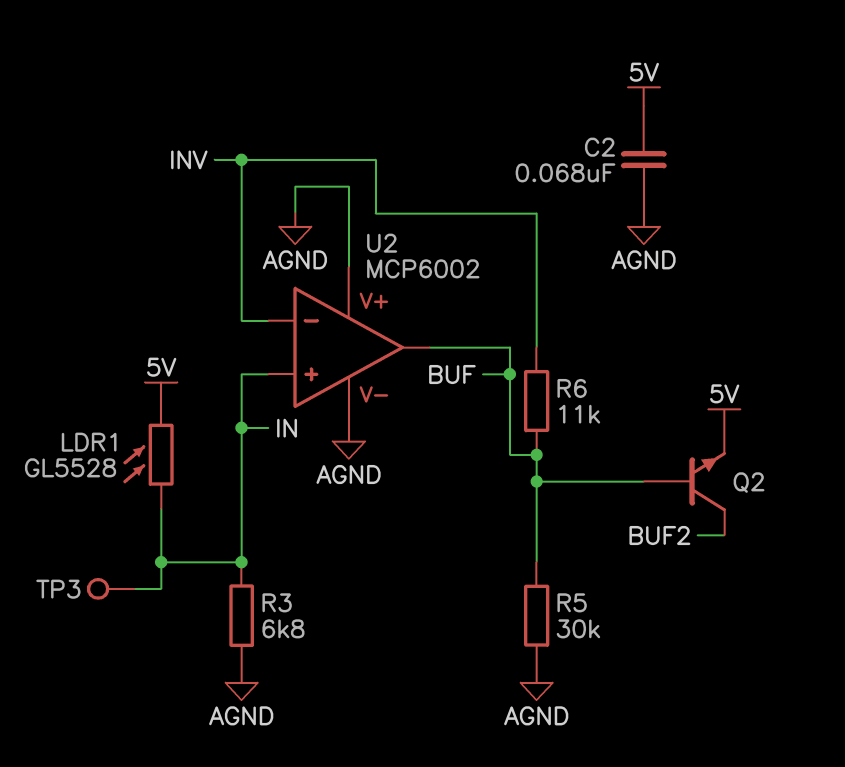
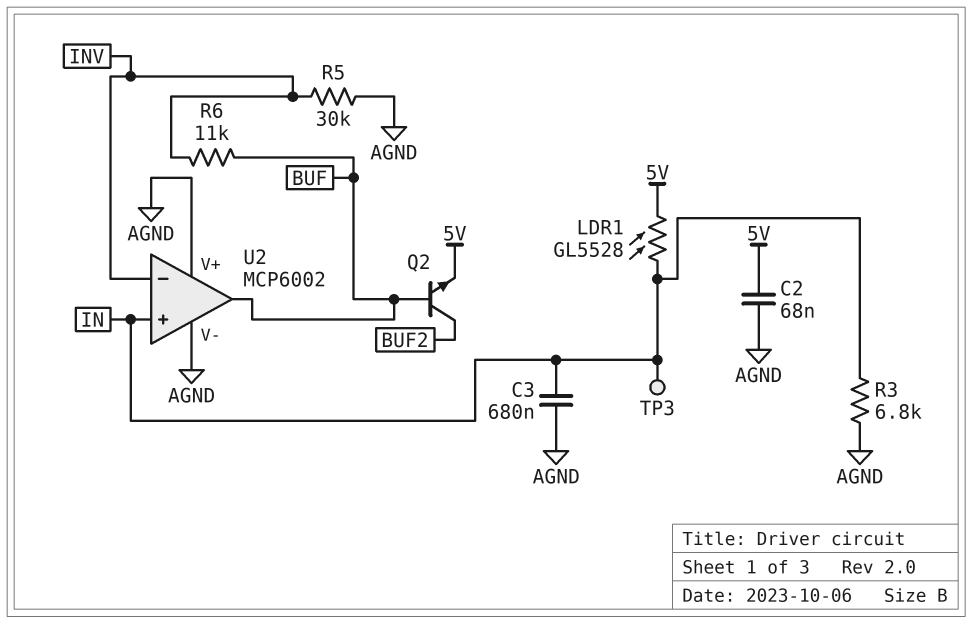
C3: none -> 680nF (AGND, IN)
R5: 30k (AGND, BUF) -> 30k (AGND, INV)

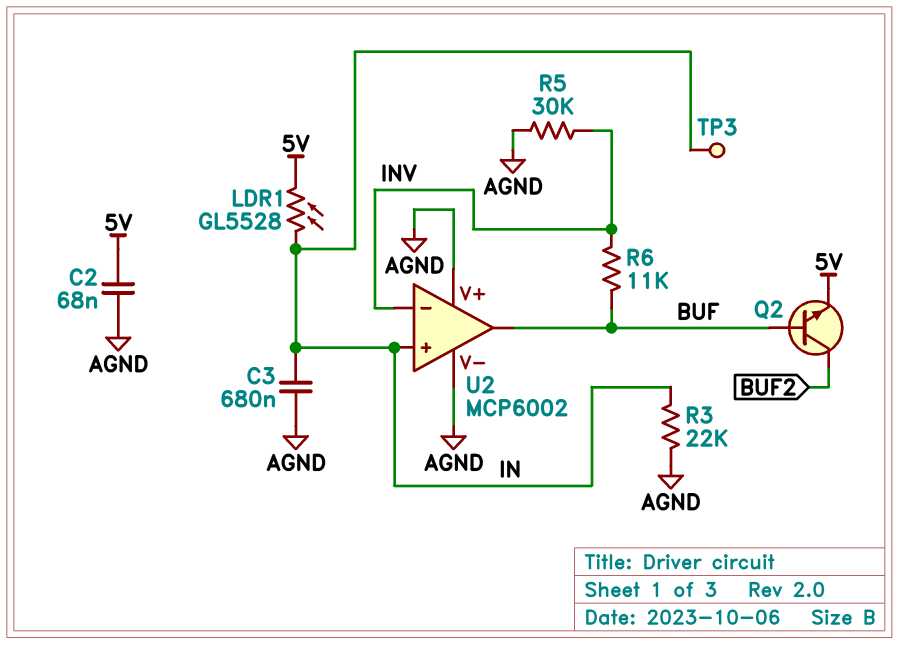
R3: 6.8k (AGND, IN) -> 22k (AGND, IN)

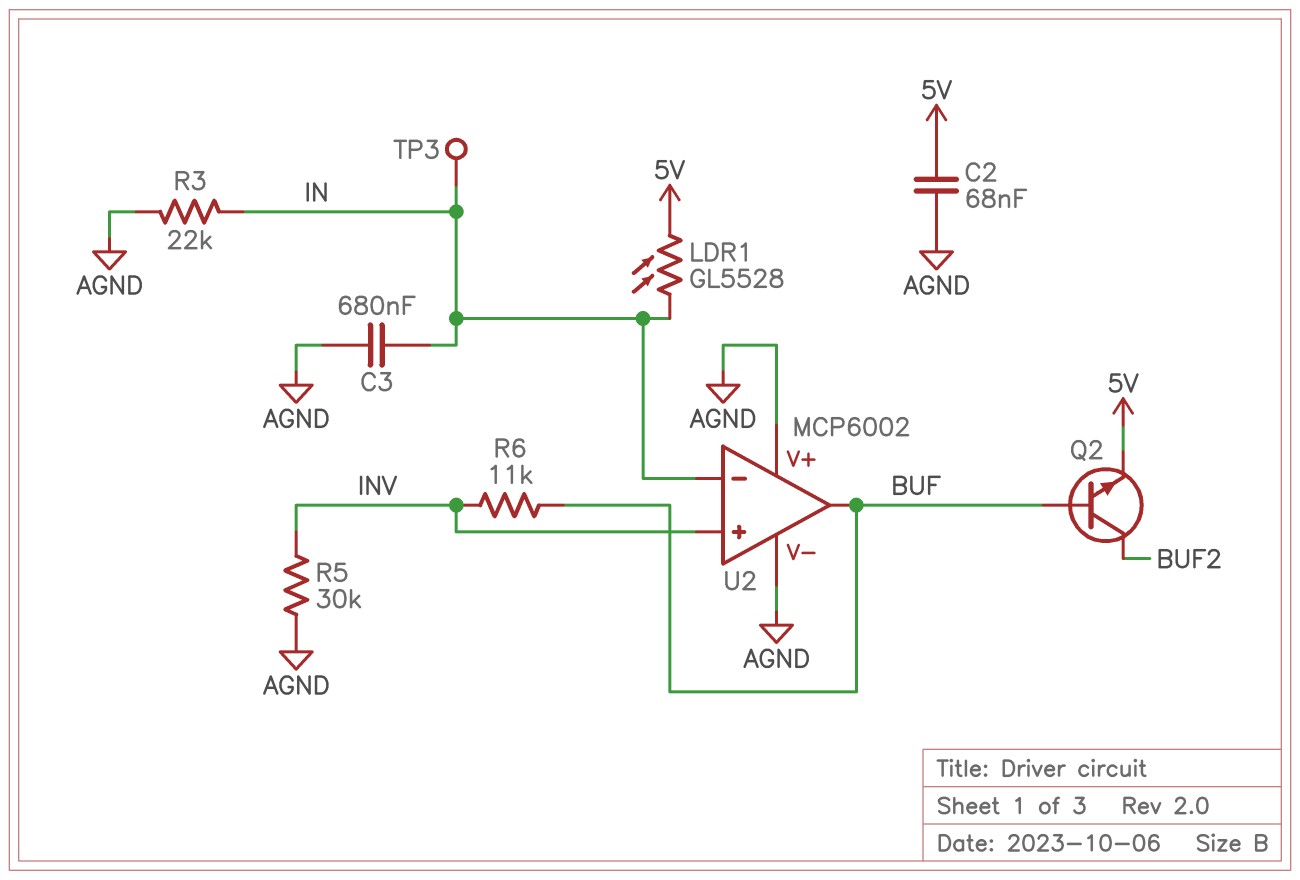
U2 pin in+: IN -> INV
U2 pin in-: INV -> IN

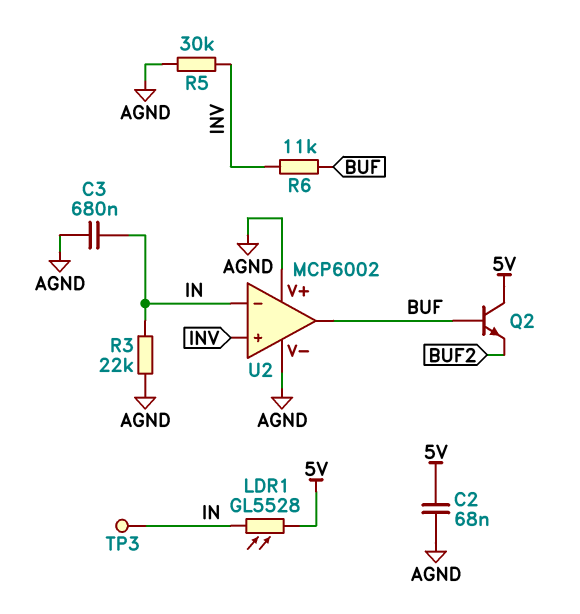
Q2: NPN (B BUF, C BUF2, E 5V) -> NPN (B BUF, C 5V, E BUF2)

